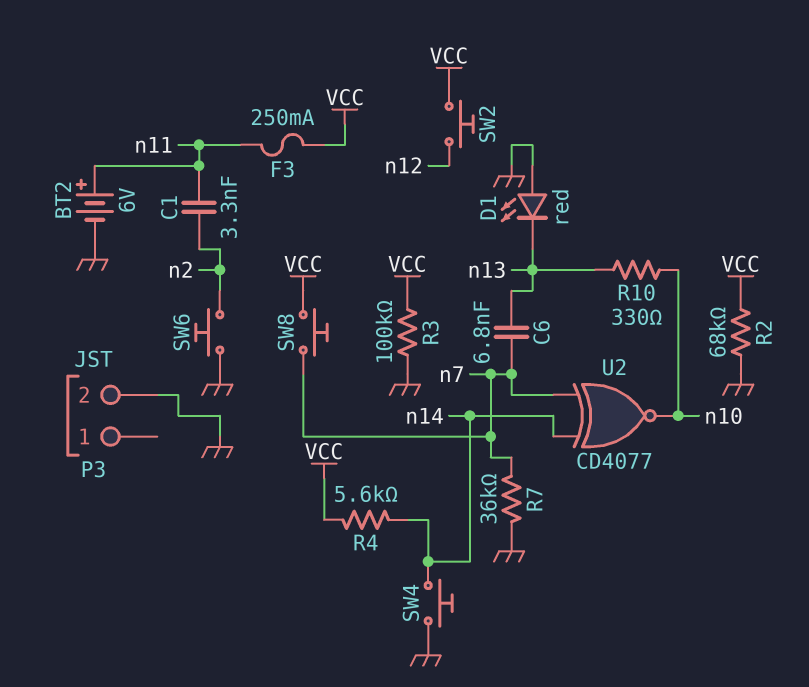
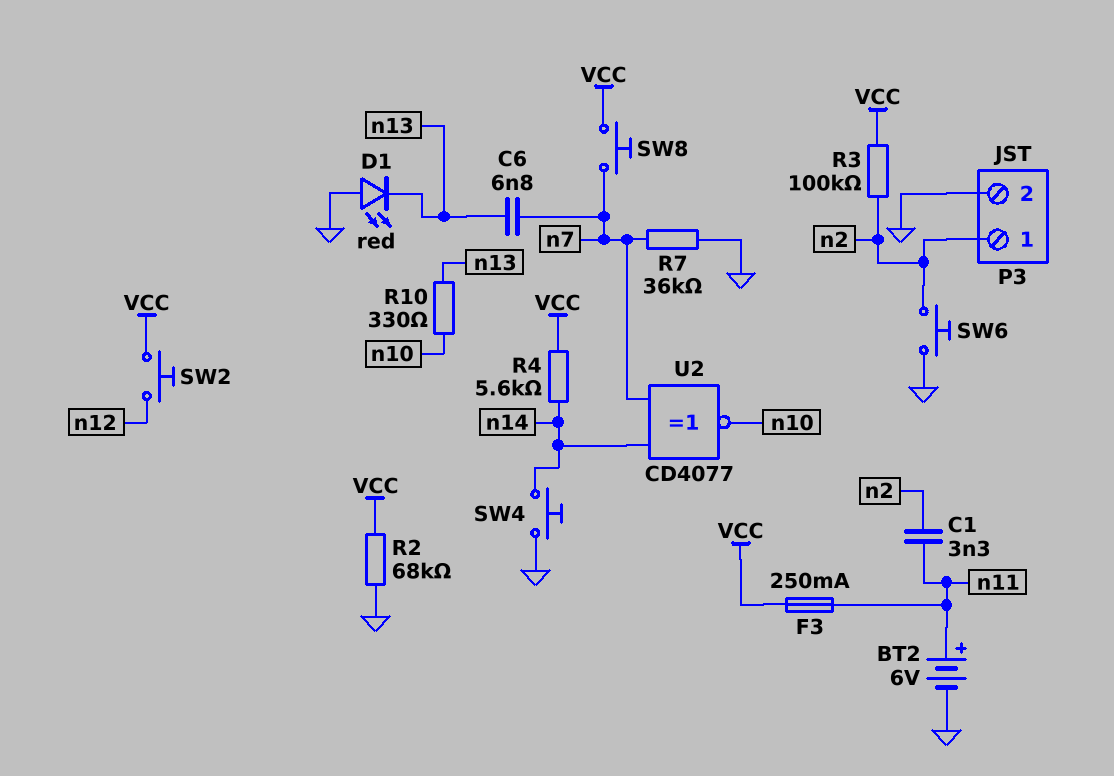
P3 pin 1: none -> n2
R3: 100k (GND, VCC) -> 100k (VCC, n2)

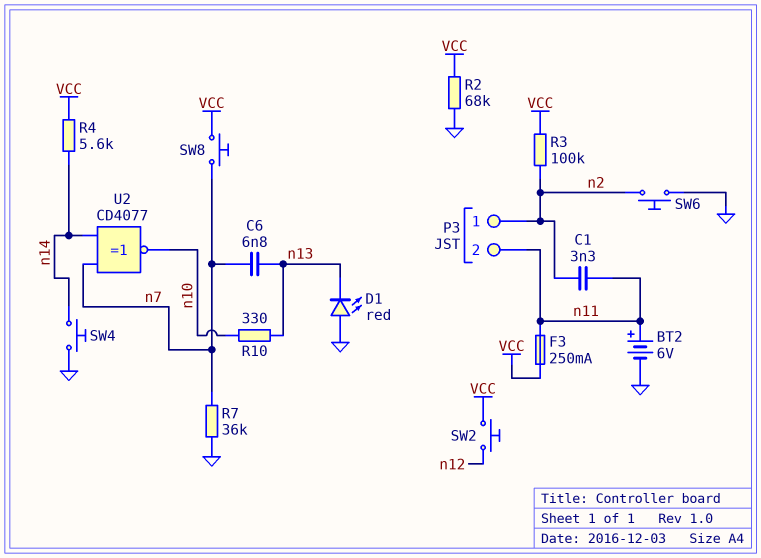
P3 pin 2: GND -> n11

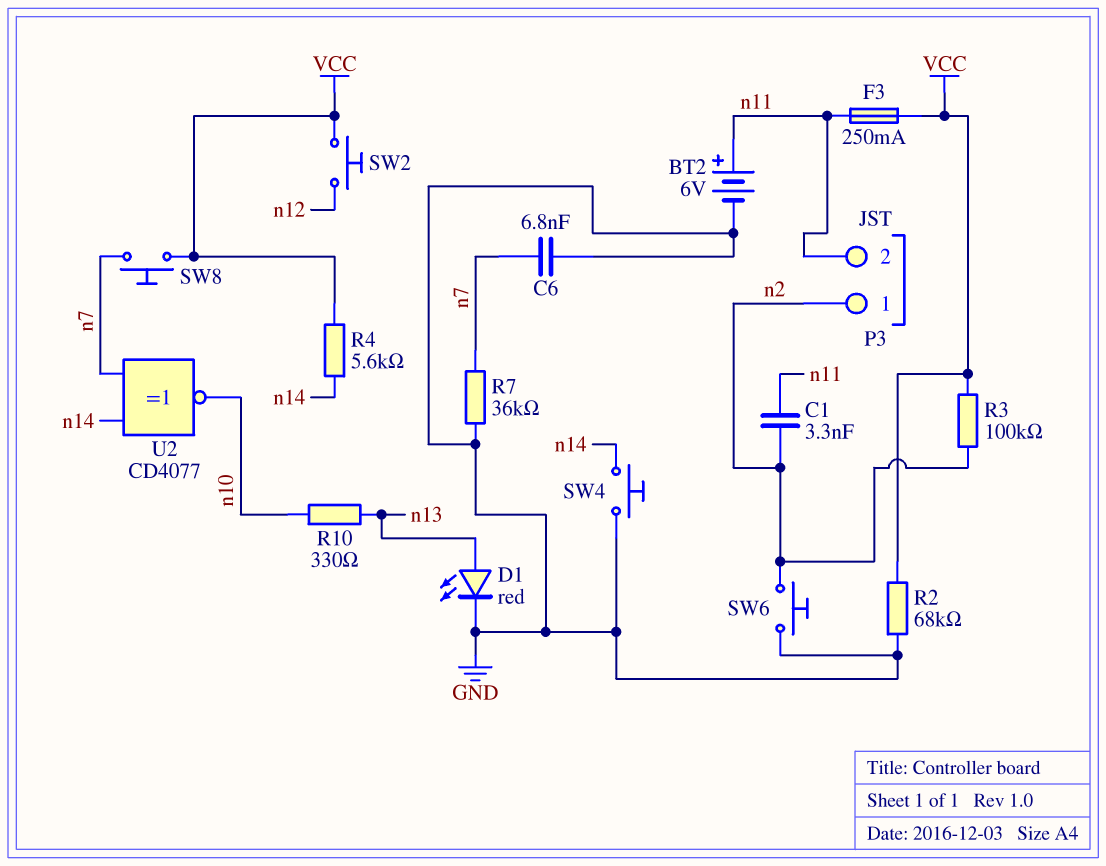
C6: 6.8nF (n7, n13) -> 6.8nF (GND, n7)
D1: LED red (A GND, K n13) -> LED red (A n13, K GND)

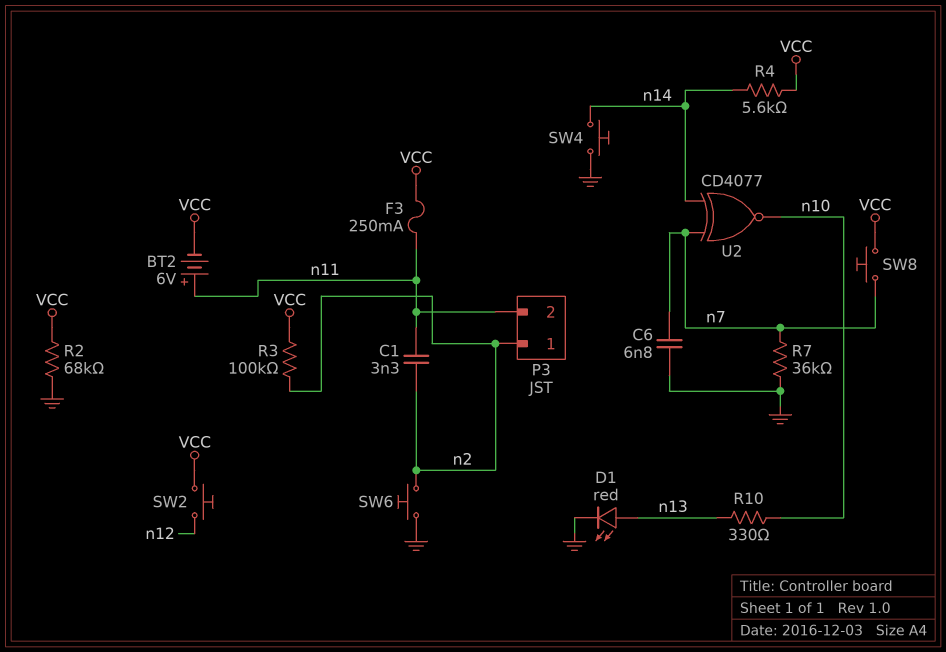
BT2: 6V (plus n11, minus GND) -> 6V (plus n11, minus VCC)

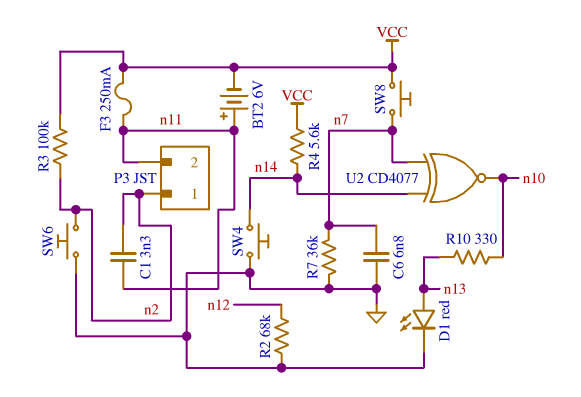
R2: 68k (GND, VCC) -> 68k (GND, n12)
SW2: button (VCC, n12) -> none

